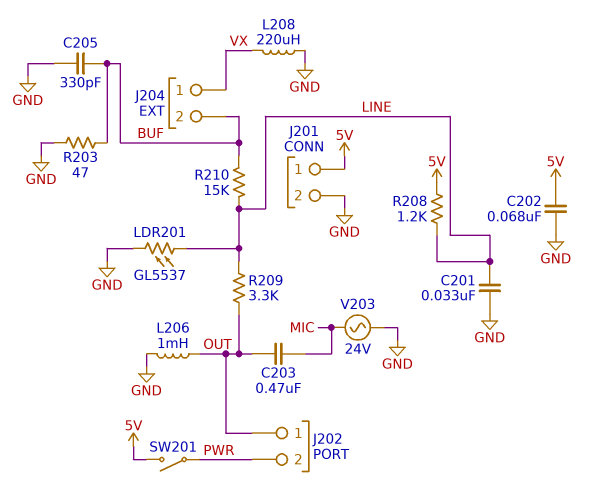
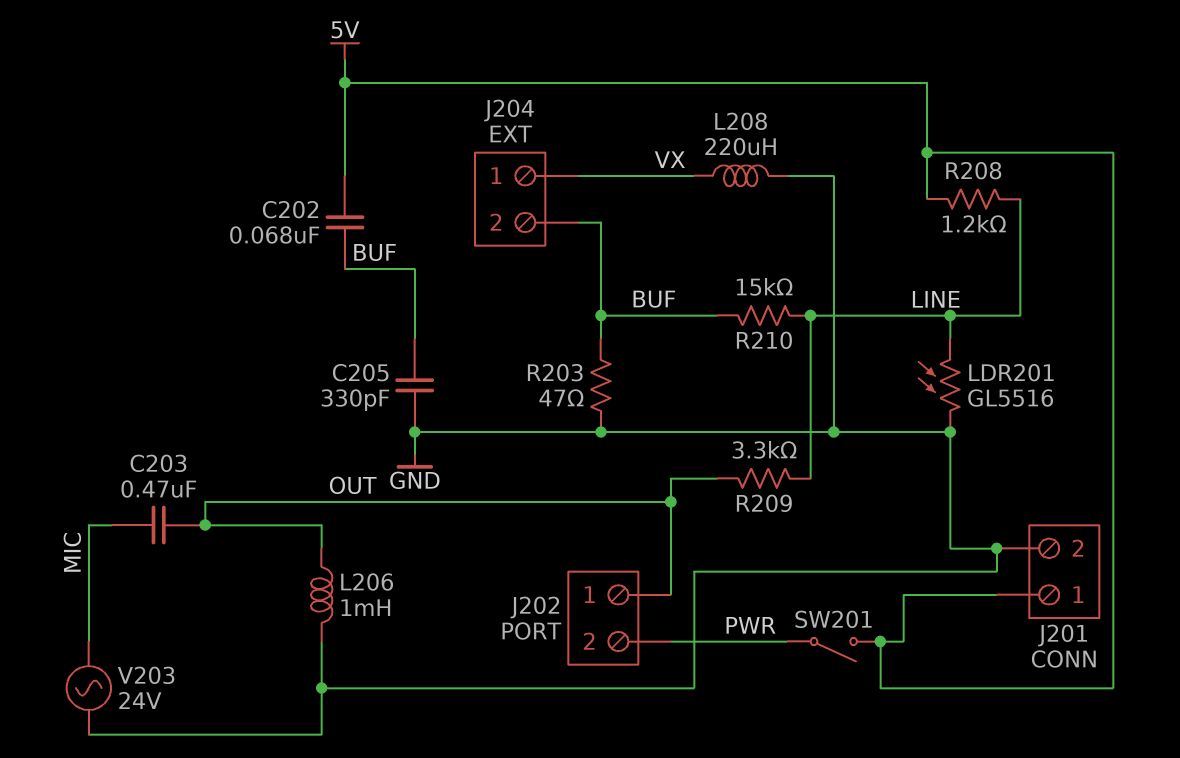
C201: 33nF (GND, LINE) -> none
C202: 68nF (5V, GND) -> 68nF (5V, BUF)
LDR201: GL5537 (GND, LINE) -> GL5516 (GND, LINE)

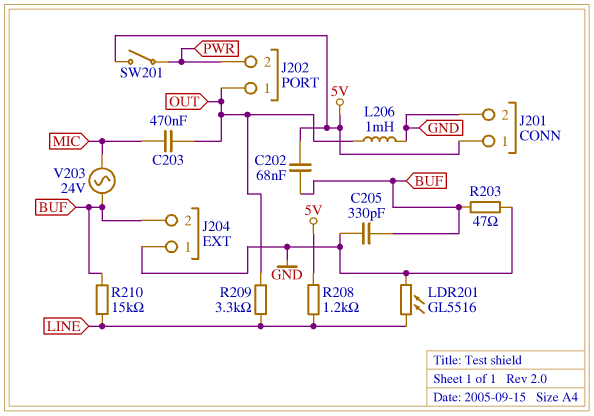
J204 pin 1: VX -> GND
L208: 220uH (GND, VX) -> none
V203: AC 24V (GND, MIC) -> AC 24V (BUF, MIC)

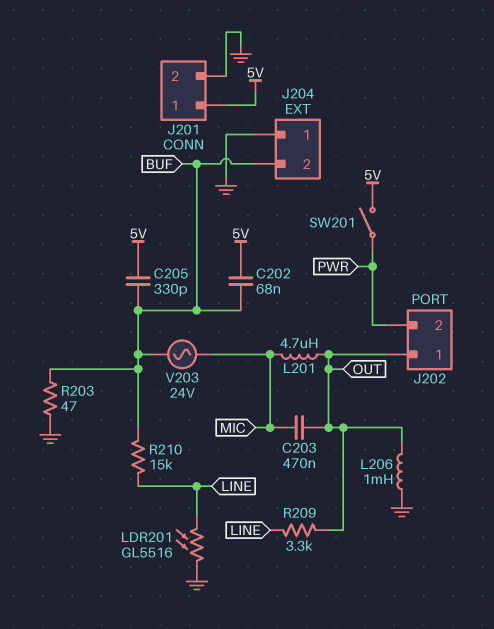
C205: 330pF (BUF, GND) -> 330pF (5V, BUF)
L201: none -> 4.7uH (MIC, OUT)
R208: 1.2k (5V, LINE) -> none

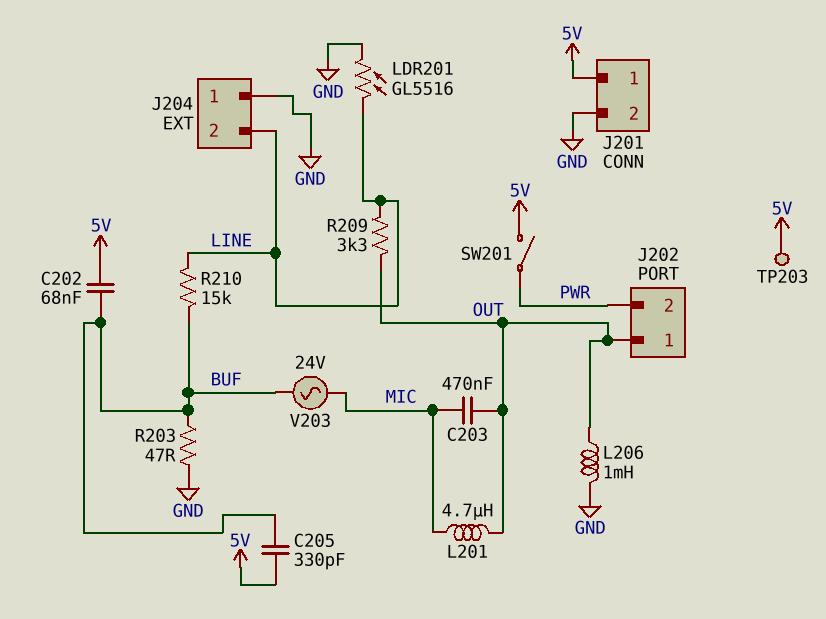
J204 pin 2: BUF -> LINE
TP203: none -> test point (5V)

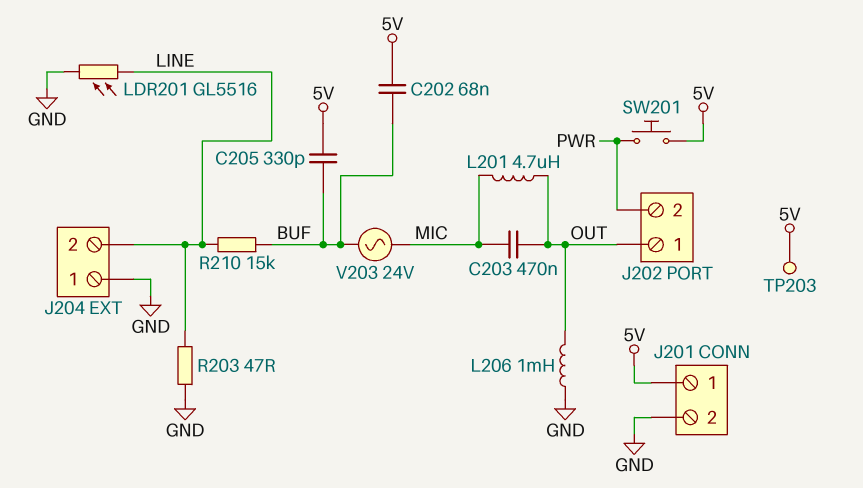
R203: 47 (BUF, GND) -> 47 (GND, LINE)
R209: 3.3k (LINE, OUT) -> none
SW201: switch (5V, PWR) -> button (5V, PWR)

